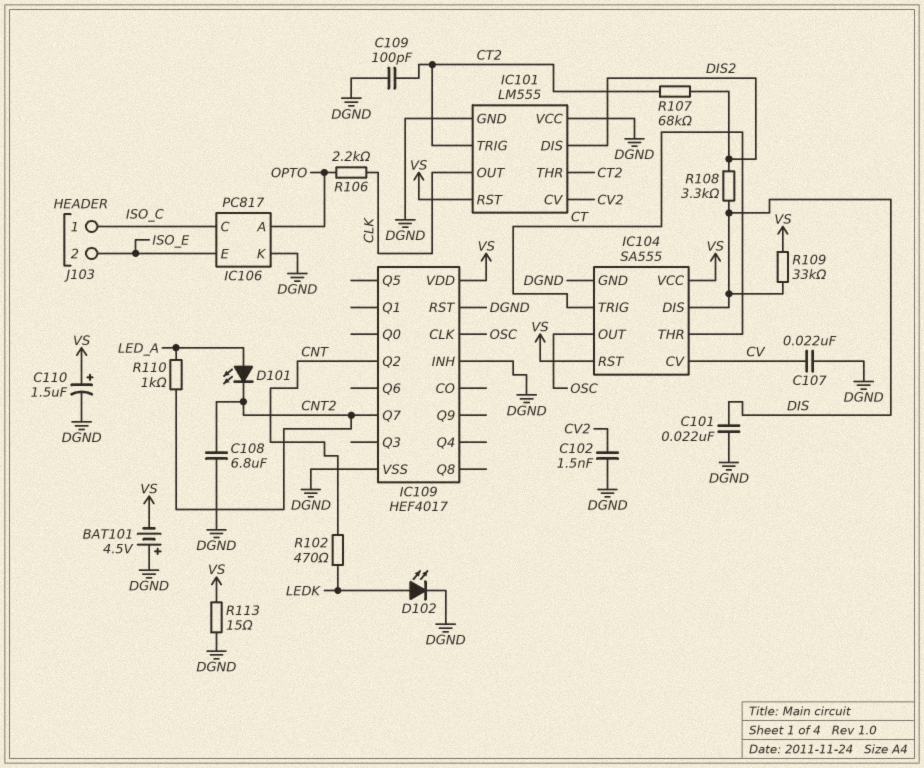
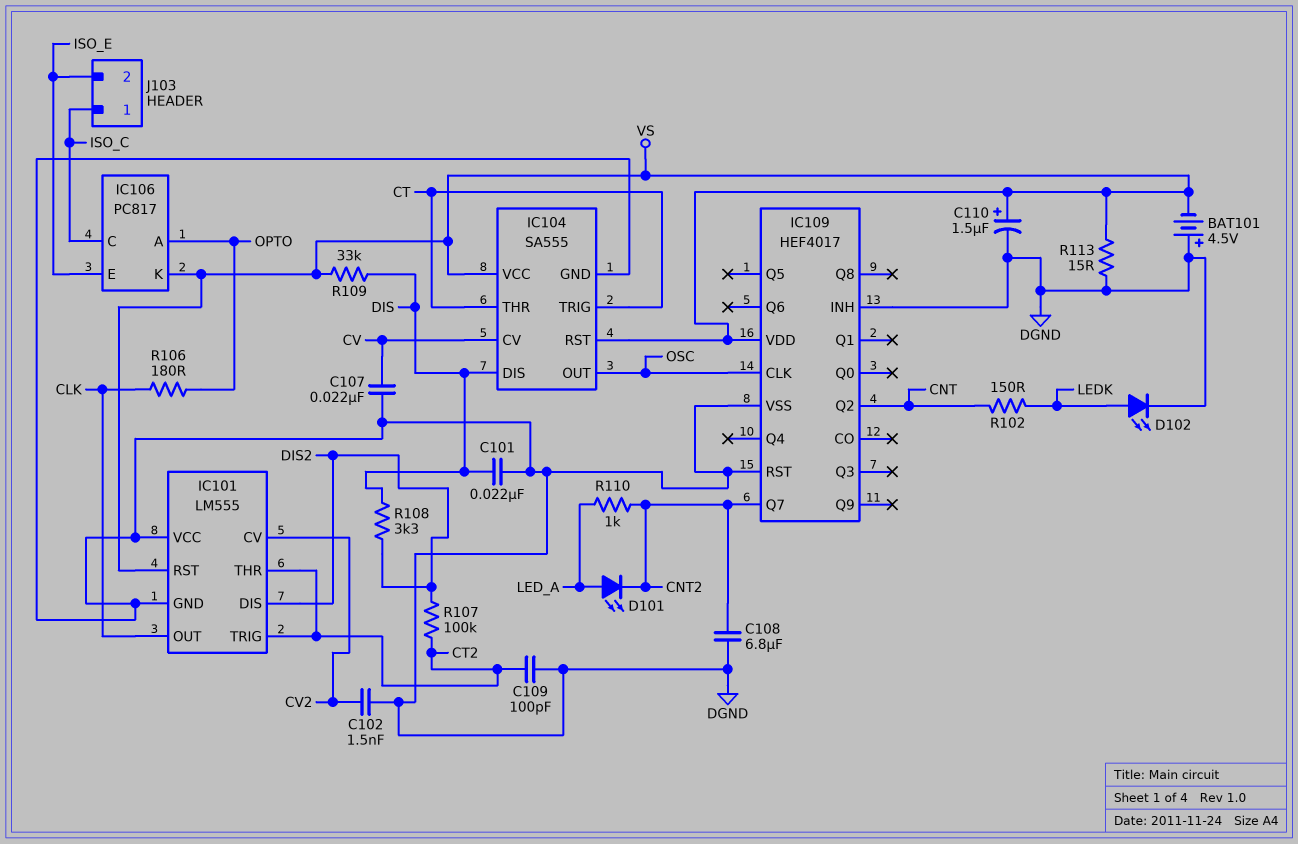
IC106 pin K: DGND -> VS
R102: 470 (CNT, LEDK) -> 150 (CNT, LEDK)
R106: 2.2k (CLK, OPTO) -> 180 (CLK, OPTO)
R107: 68k (CT2, DIS2) -> 100k (CT2, DIS2)

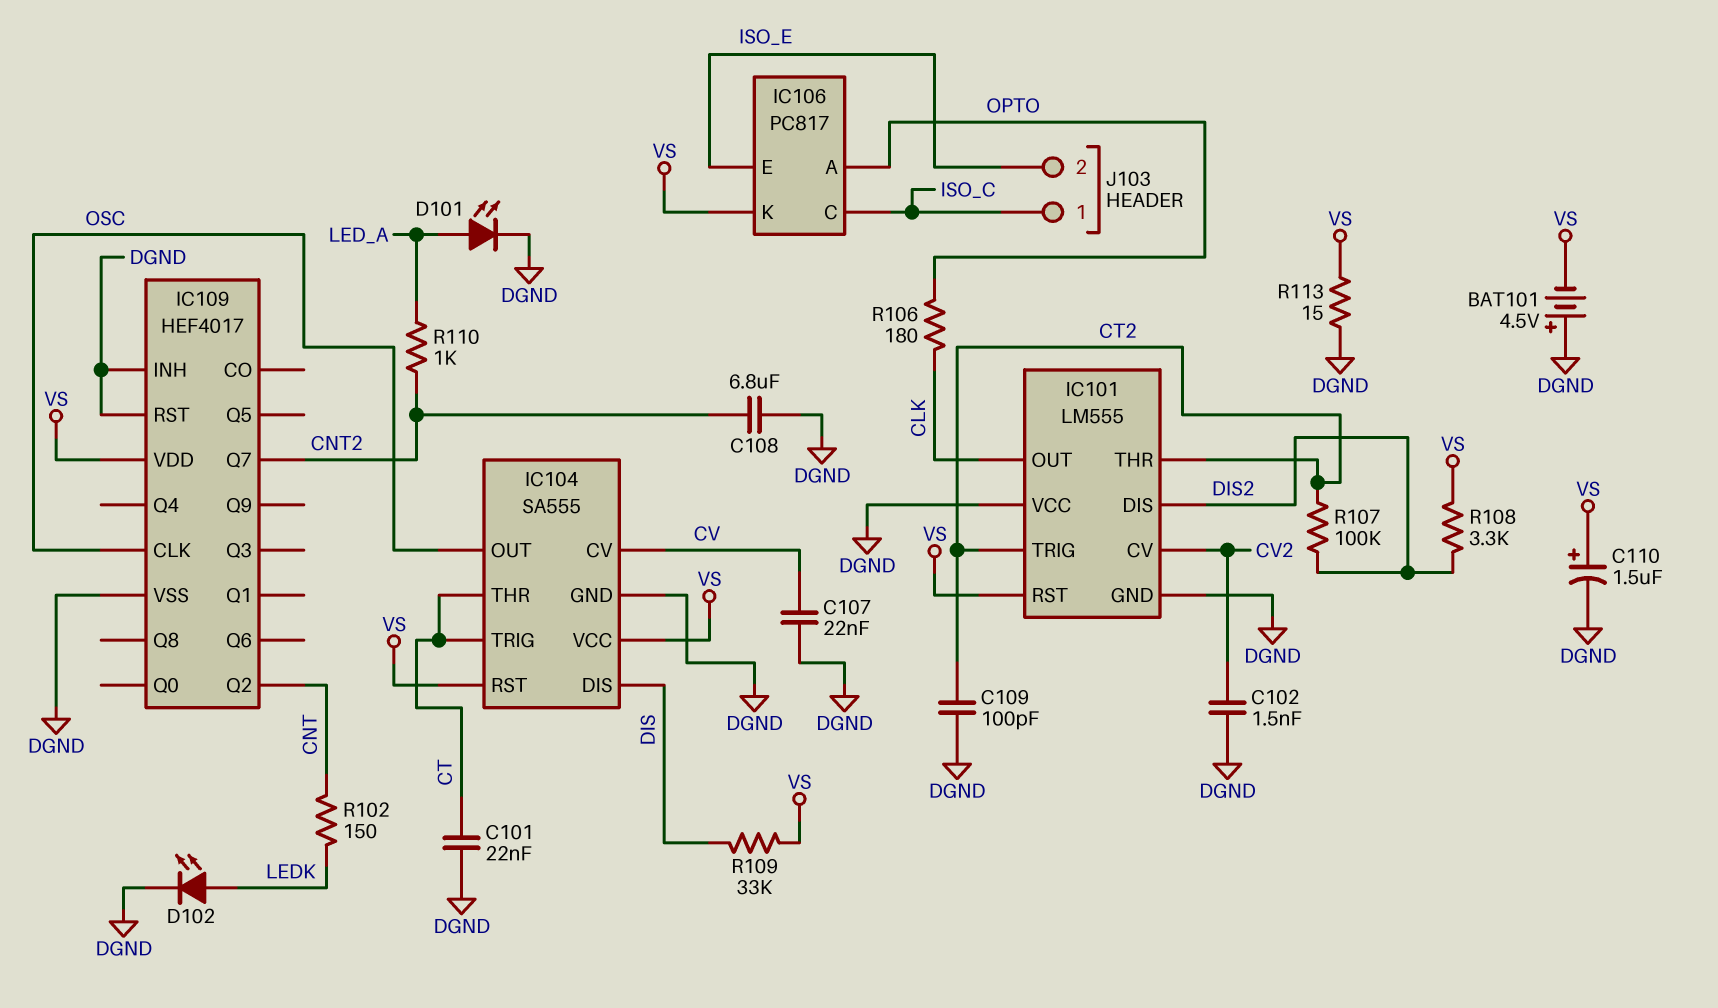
C101: 22nF (DGND, DIS) -> 22nF (CT, DGND)
D101: LED (A LED_A, K CNT2) -> LED (A LED_A, K DGND)
R108: 3.3k (DIS, DIS2) -> 3.3k (DIS2, VS)

